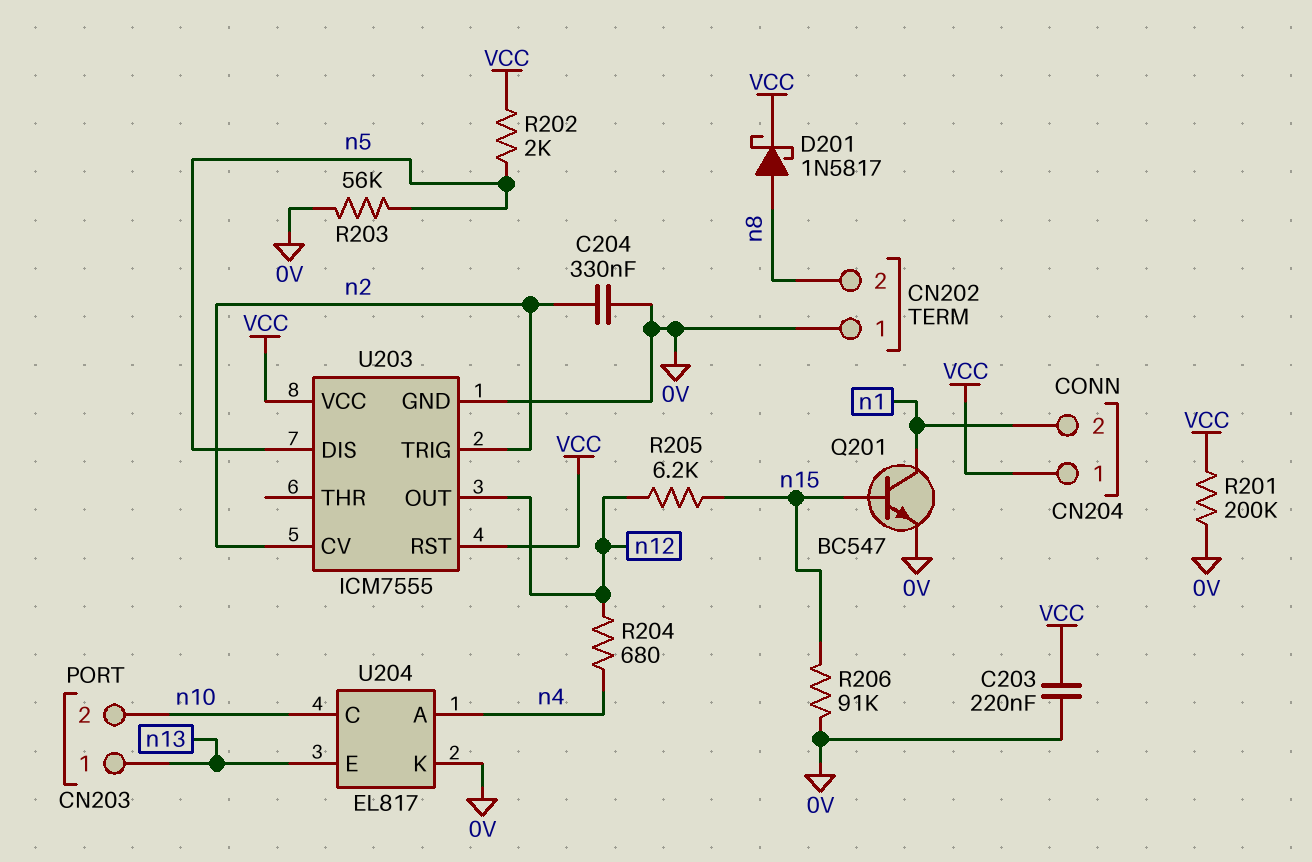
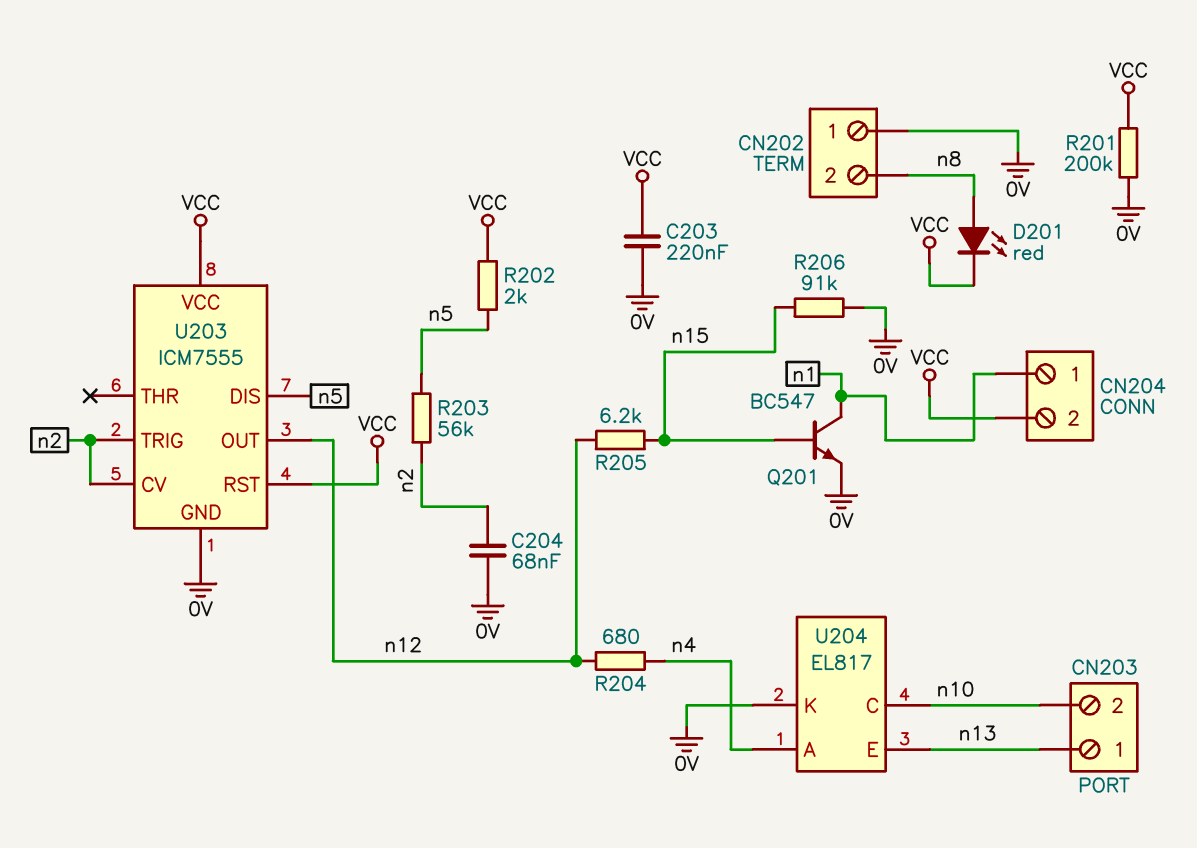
C204: 330nF (0V, n2) -> 68nF (0V, n2)
CN204 pin 1: VCC -> n1
CN204 pin 2: n1 -> VCC
D201: schottky 1N5817 (A n8, K VCC) -> LED red (A n8, K VCC)
R203: 56k (0V, n5) -> 56k (n2, n5)

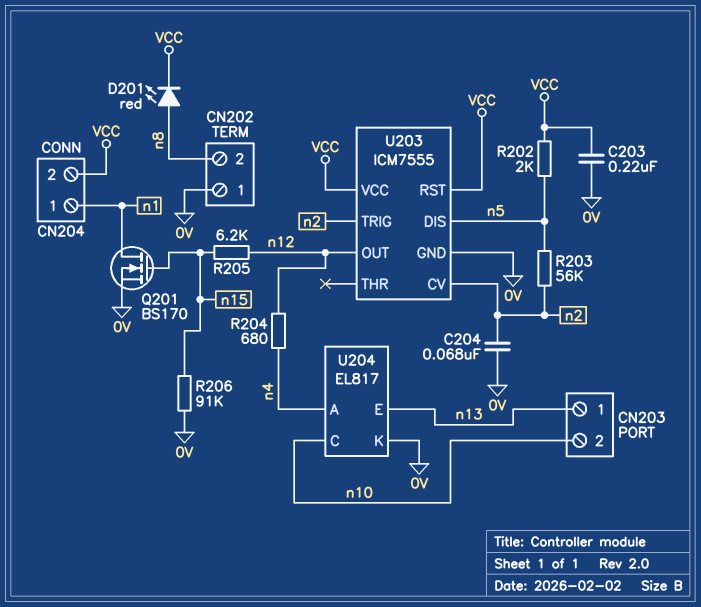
Q201: NPN BC547 (B n15, C n1, E 0V) -> NMOS BS170 (G n15, D n1, S 0V)
R201: 200k (0V, VCC) -> none

